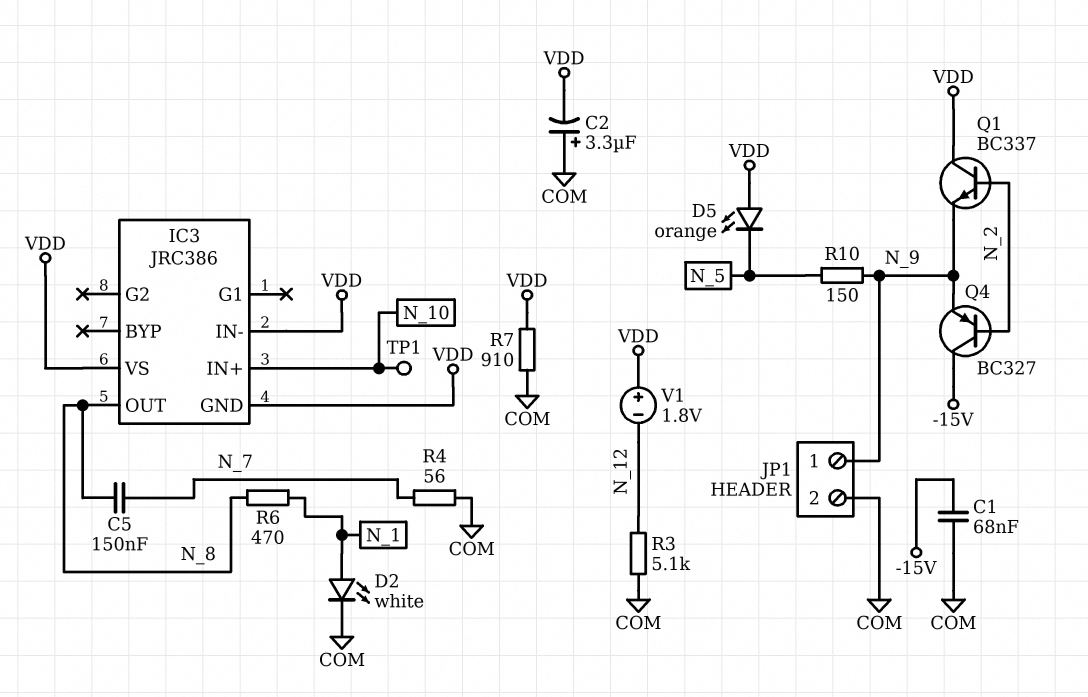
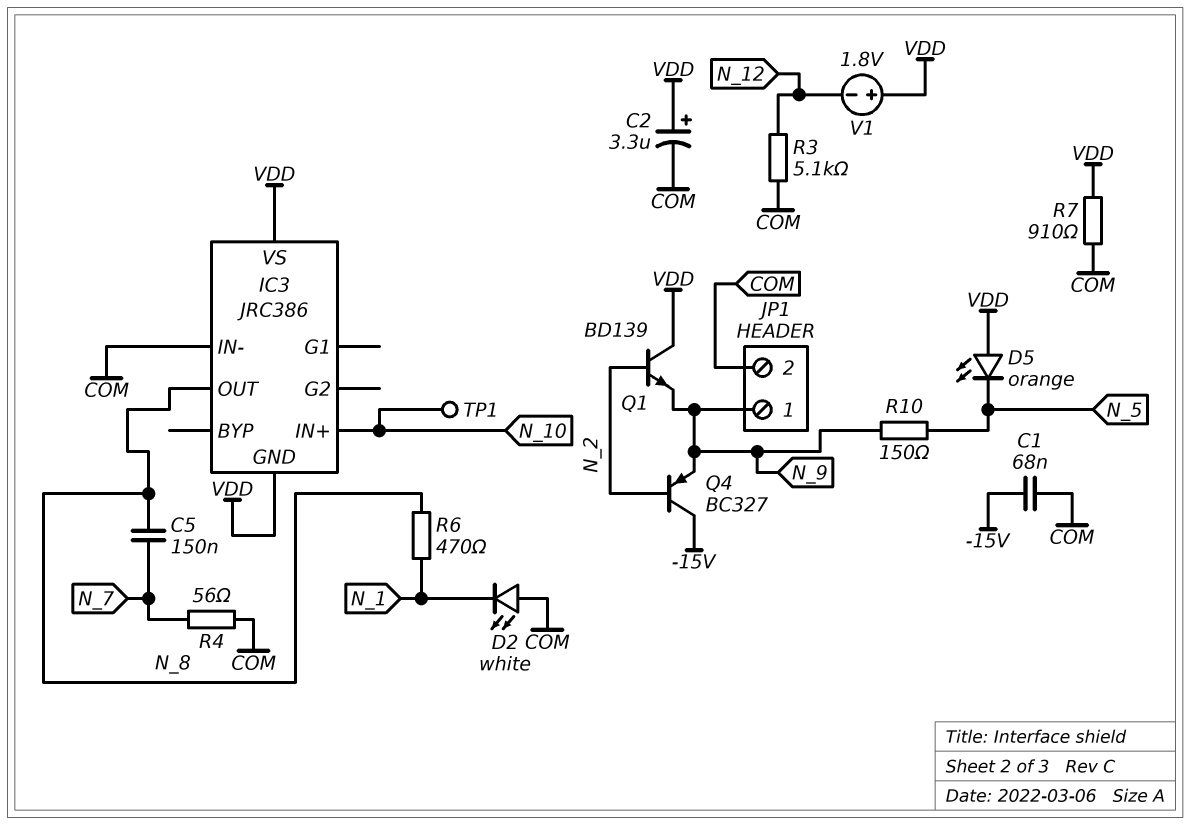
C2: 3.3uF (plus COM, minus VDD) -> 3.3uF (plus VDD, minus COM)
D2: LED white (A N_1, K COM) -> LED white (A COM, K N_1)
IC3 pin IN-: VDD -> COM
Q1: NPN BC337 (B N_2, C VDD, E N_9) -> NPN BD139 (B N_2, C VDD, E N_9)

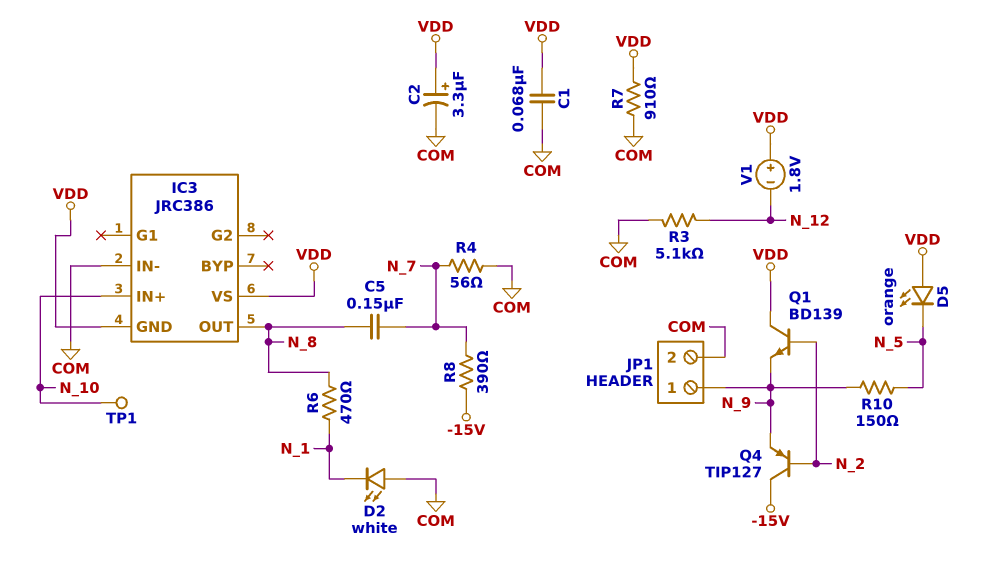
C1: 68nF (-15V, COM) -> 68nF (COM, VDD)
Q4: PNP BC327 (B N_2, C -15V, E N_9) -> PNP TIP127 (B N_2, C -15V, E N_9)
R8: none -> 390 (-15V, N_7)

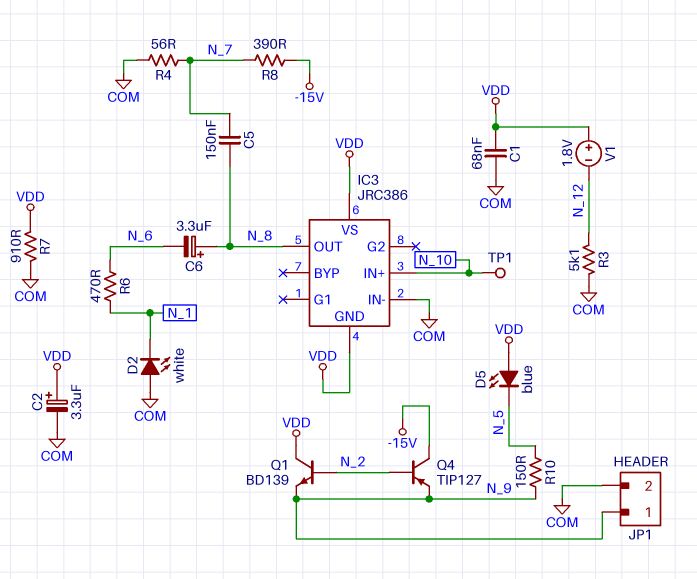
C6: none -> 3.3uF (plus N_8, minus N_6)
D5: LED orange (A VDD, K N_5) -> LED blue (A VDD, K N_5)
R6: 470 (N_1, N_8) -> 470 (N_1, N_6)

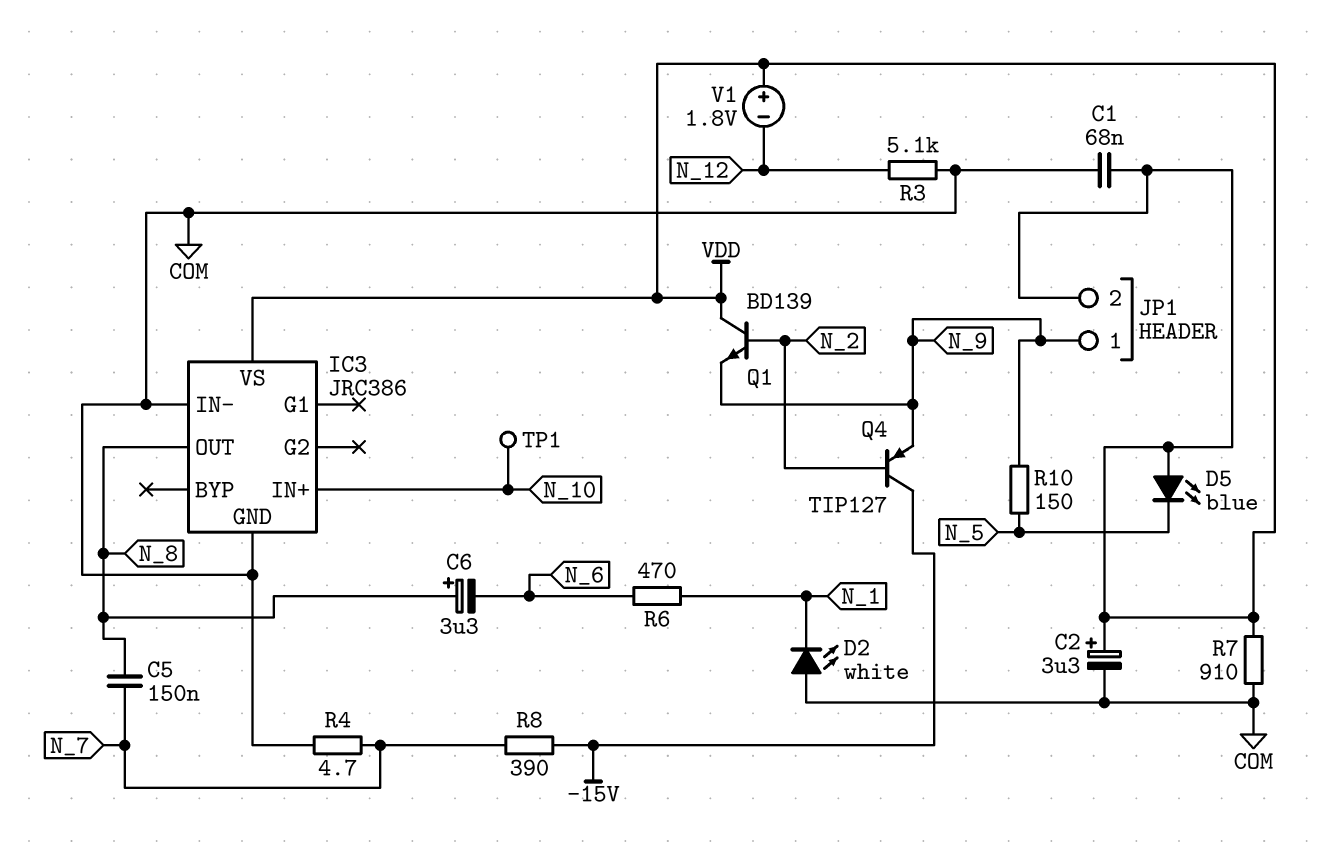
IC3 pin GND: VDD -> COM
JP1 pin 2: COM -> VDD
R4: 56 (COM, N_7) -> 4.7 (COM, N_7)

